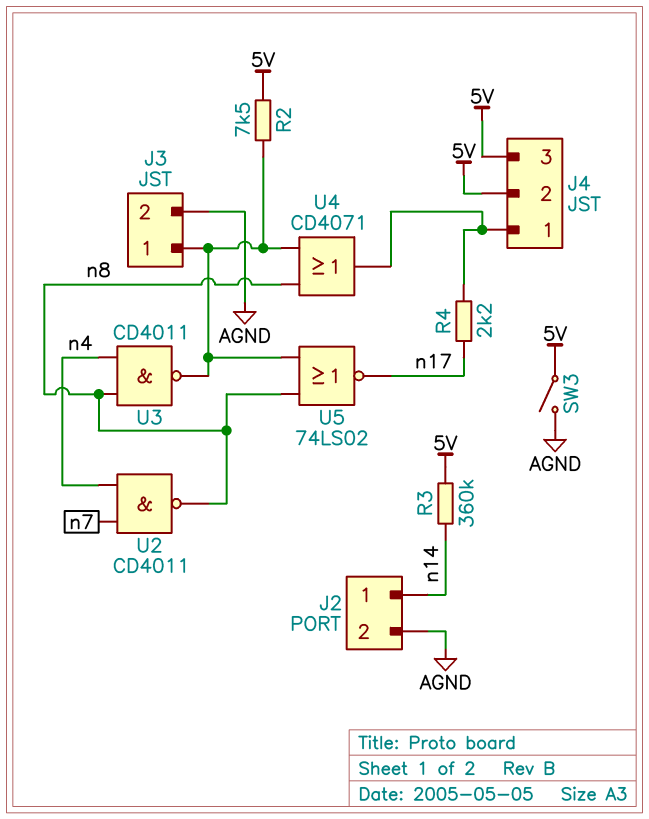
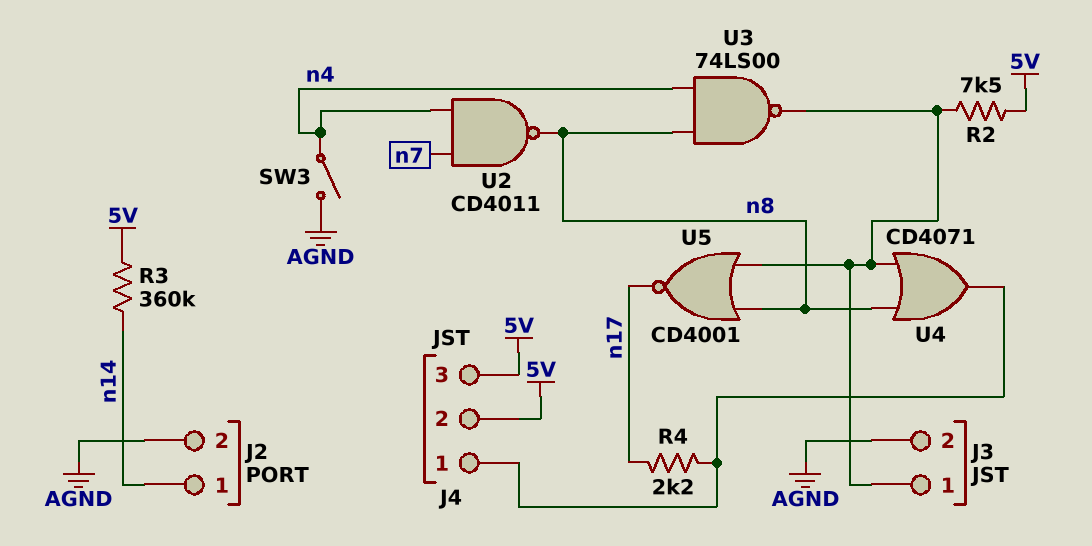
SW3: switch (5V, AGND) -> switch (AGND, n4)
U3: NAND CD4011 (in n4, in n8, out J3/1) -> NAND 74LS00 (in n4, in n8, out J3/1)
U5: NOR 74LS02 (in J3/1, in n8, out n17) -> NOR CD4001 (in J3/1, in n8, out n17)

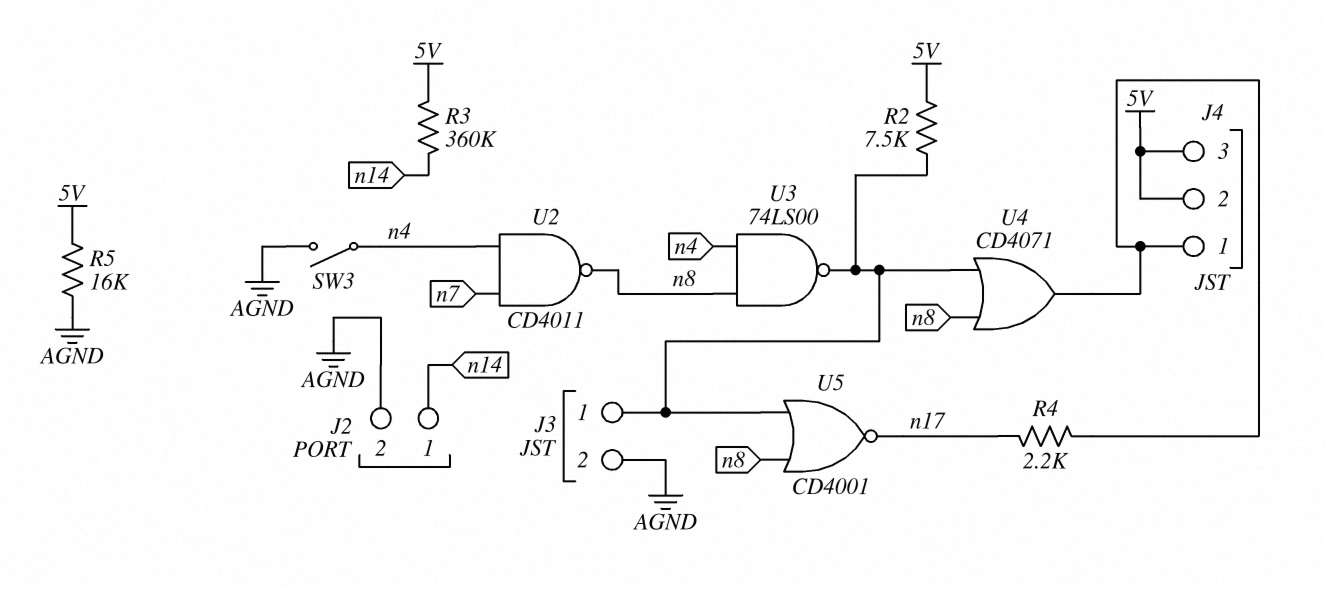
R5: none -> 16k (5V, AGND)

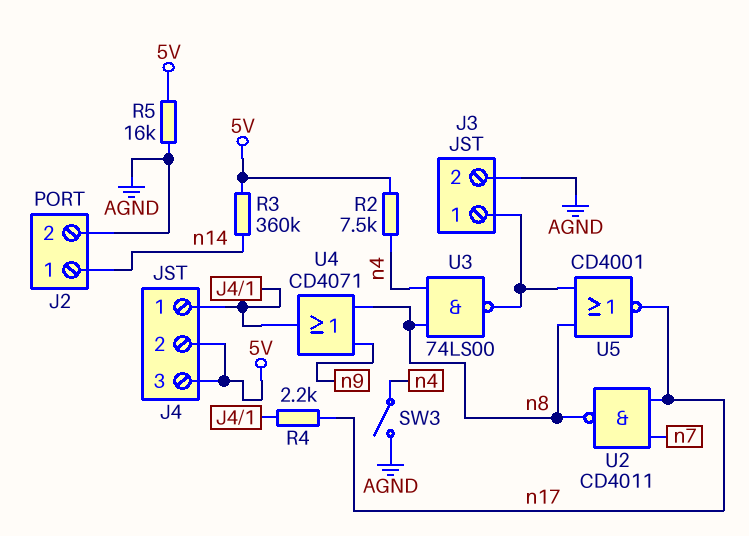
R2: 7.5k (5V, J3/1) -> 7.5k (5V, n4)
U2: NAND CD4011 (in n4, in n7, out n8) -> NAND CD4011 (in n7, in n17, out n8)
U4: OR CD4071 (in J3/1, in n8, out J4/1) -> OR CD4071 (in n8, in n9, out J4/1)

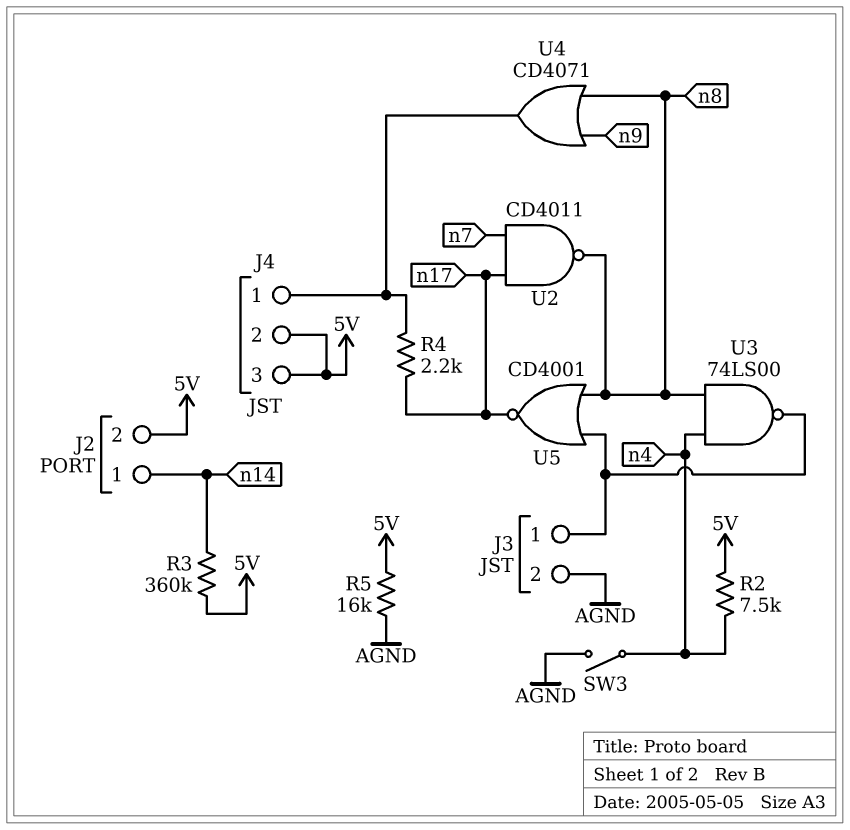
J2 pin 2: AGND -> 5V

